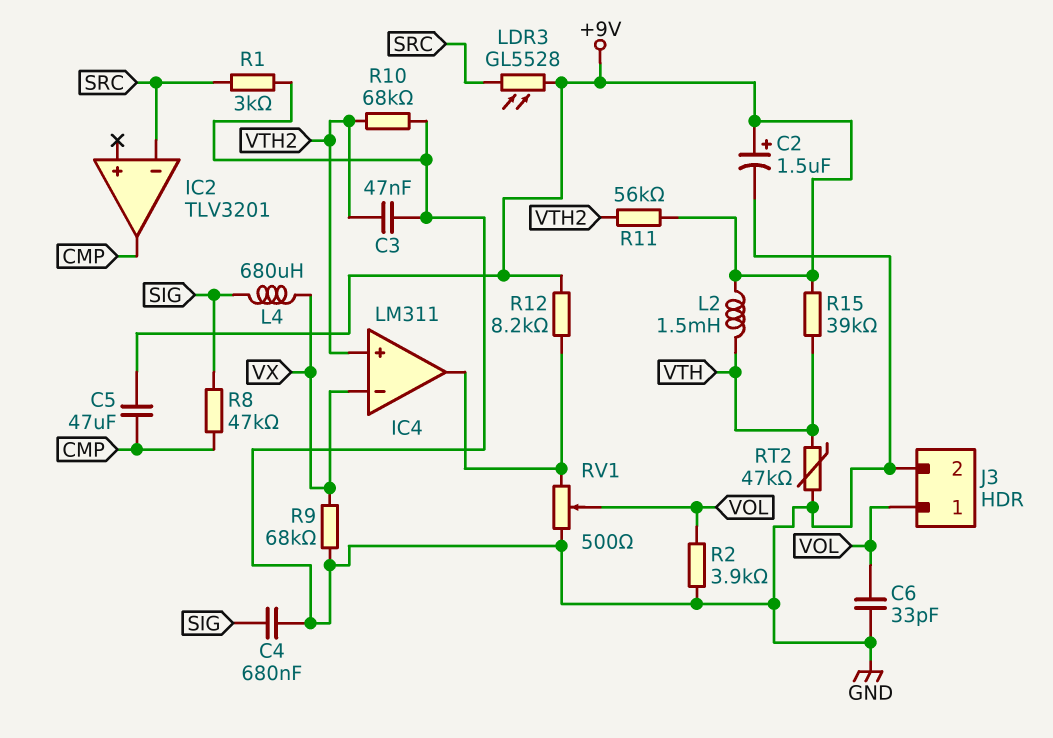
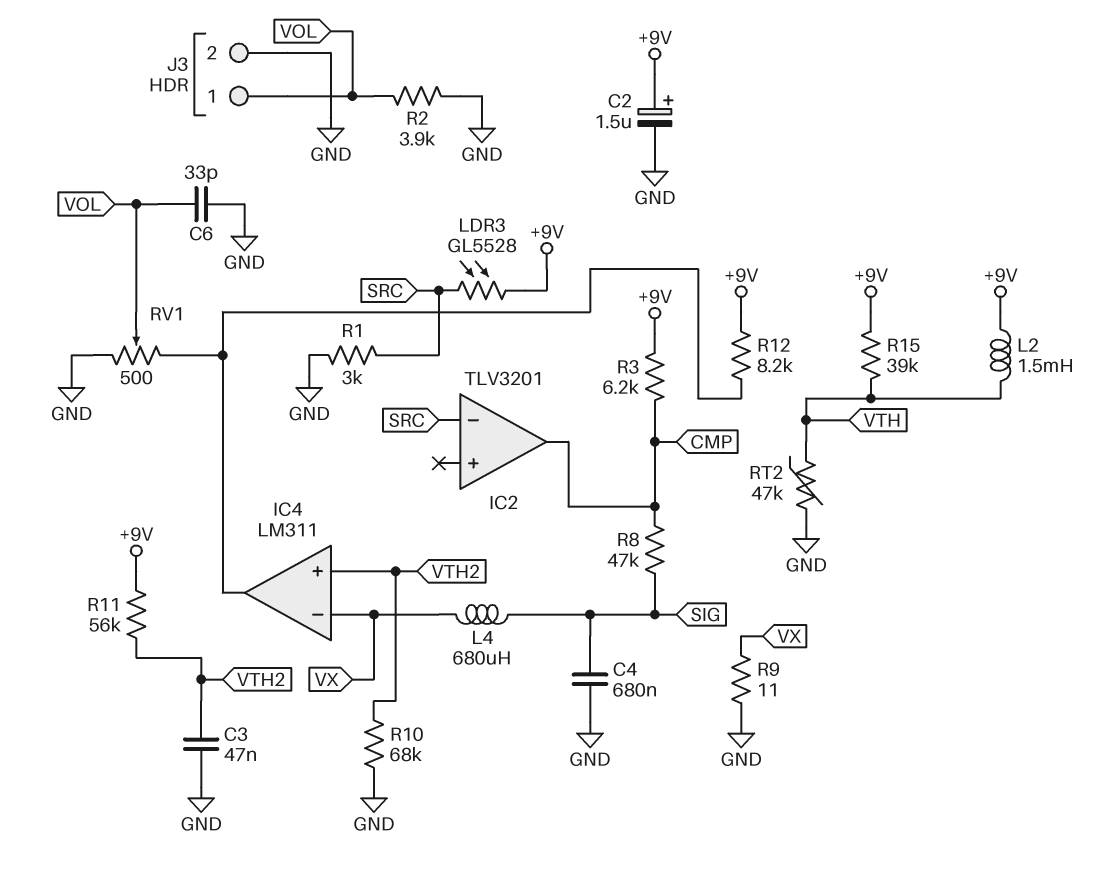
C5: 47uF (+9V, CMP) -> none
R3: none -> 6.2k (+9V, CMP)
R9: 68k (GND, VX) -> 11 (GND, VX)

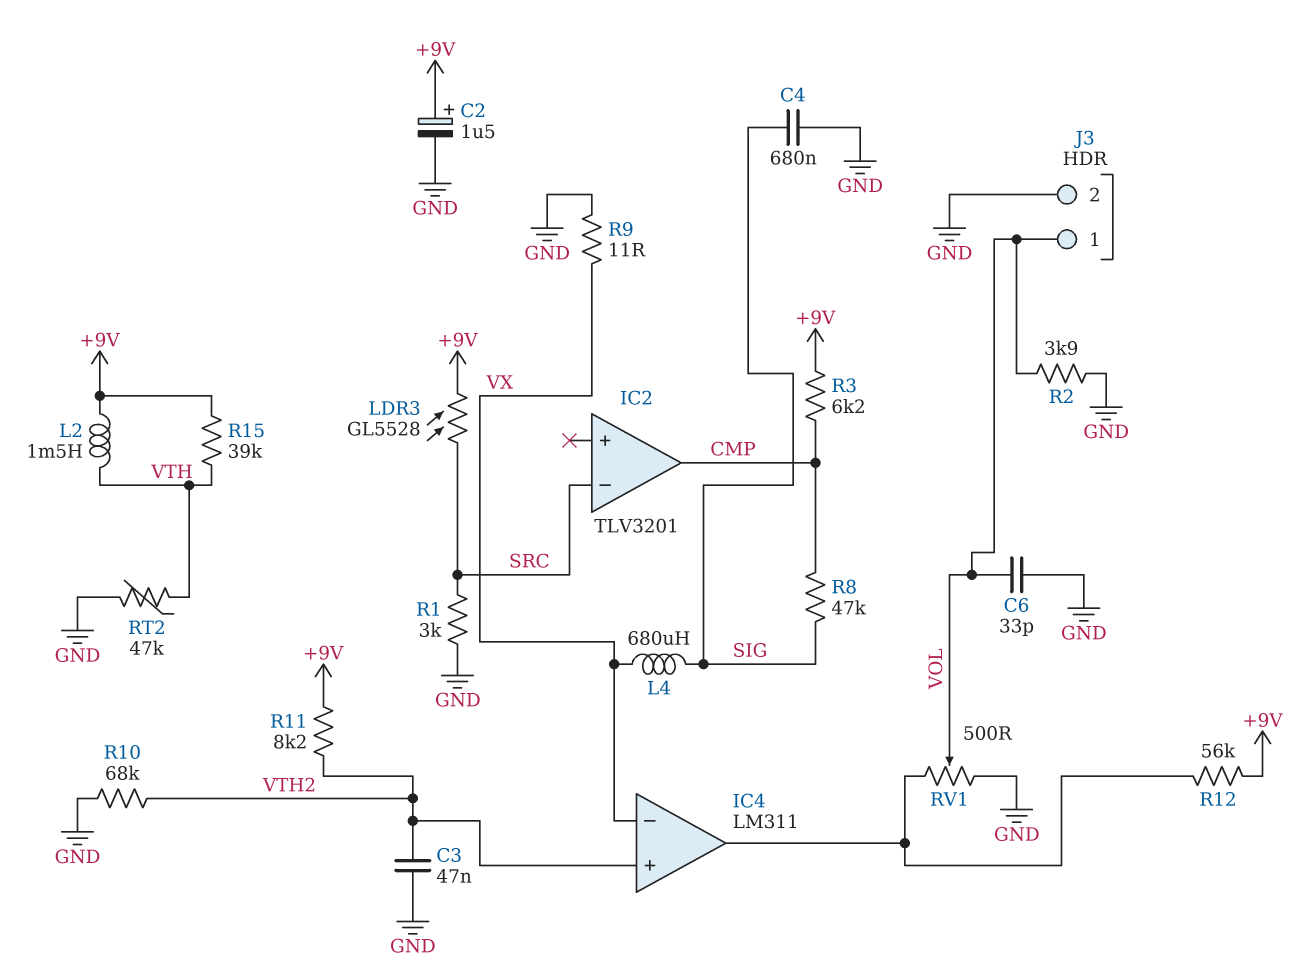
R11: 56k (+9V, VTH2) -> 8.2k (+9V, VTH2)
R12: 8.2k (+9V, IC4/out) -> 56k (+9V, IC4/out)

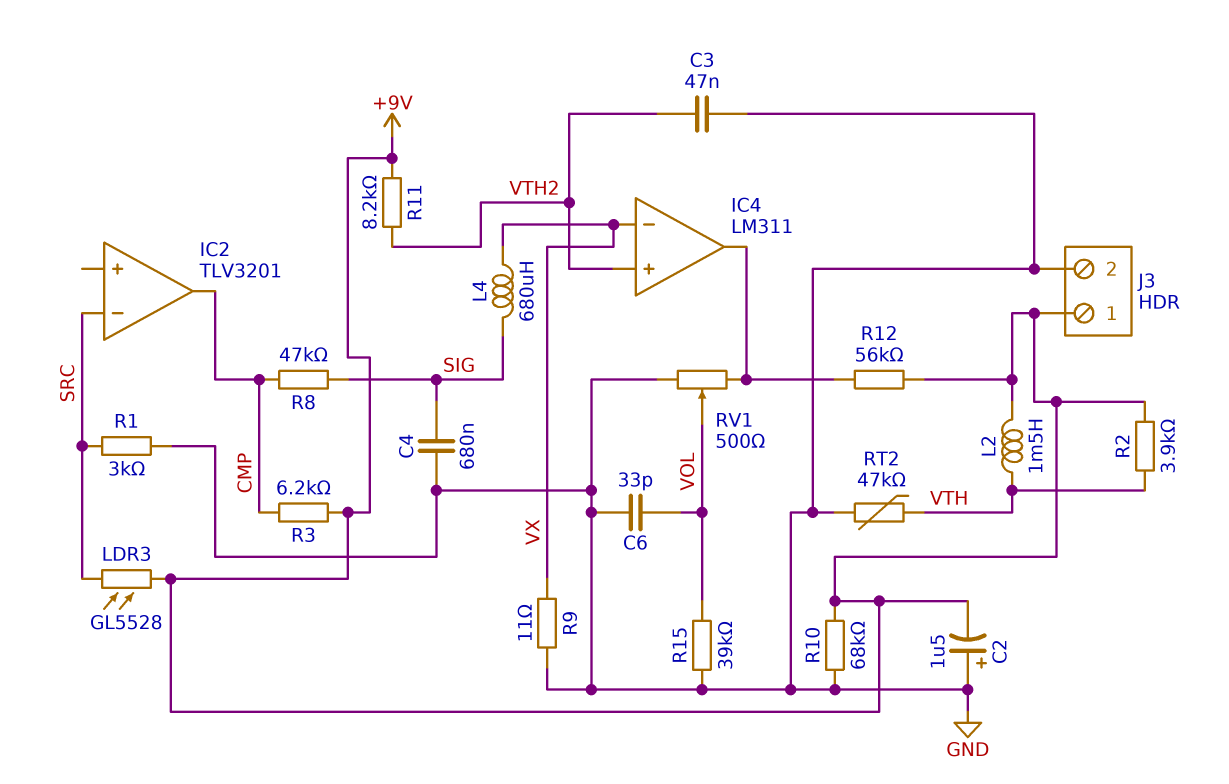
C2: 1.5uF (plus +9V, minus GND) -> 1.5uF (plus GND, minus +9V)
J3 pin 1: VOL -> +9V
R2: 3.9k (GND, VOL) -> 3.9k (+9V, VTH)
R10: 68k (GND, VTH2) -> 68k (+9V, GND)
R15: 39k (+9V, VTH) -> 39k (GND, VOL)

